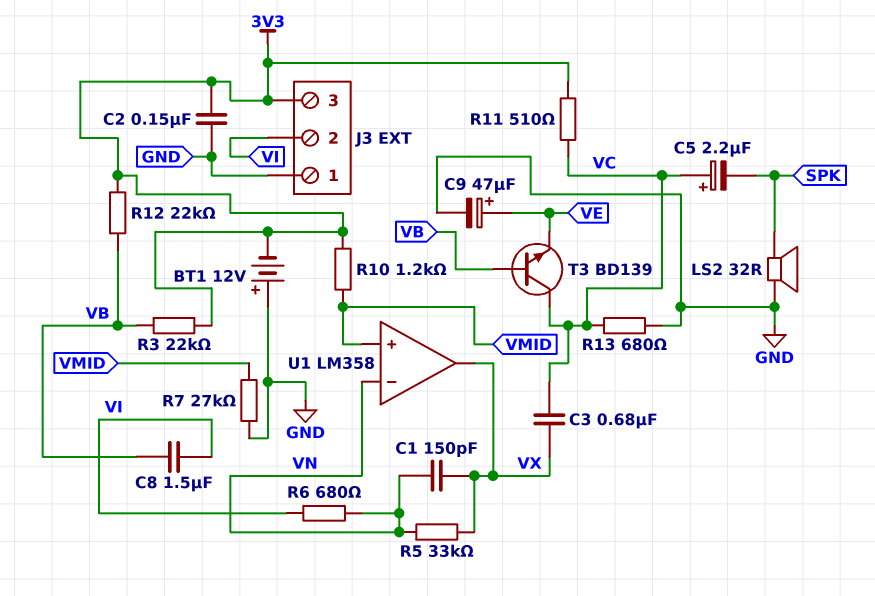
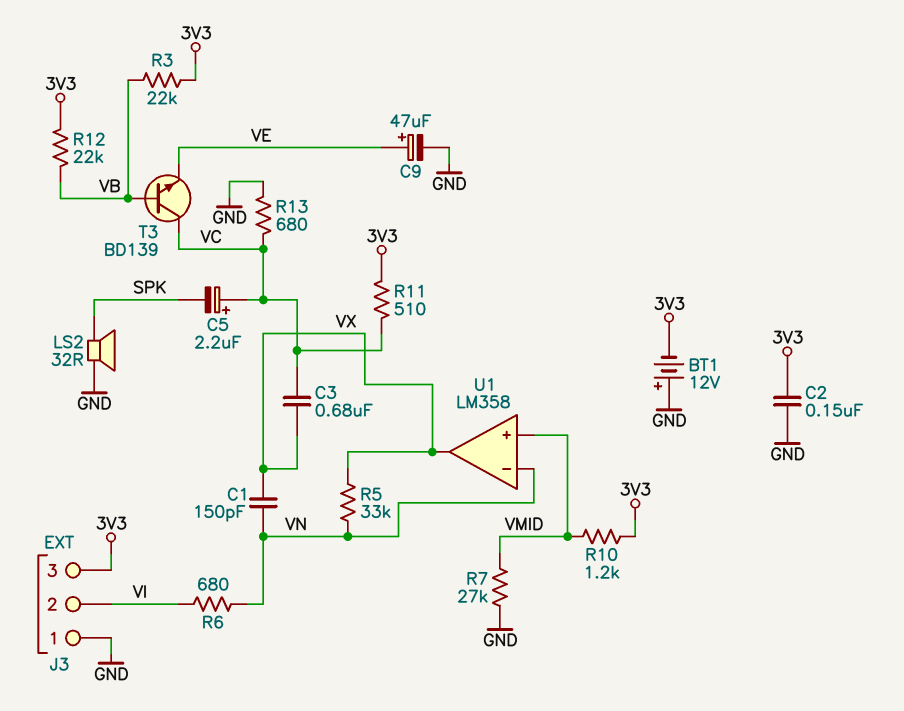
C8: 1.5uF (VB, VI) -> none

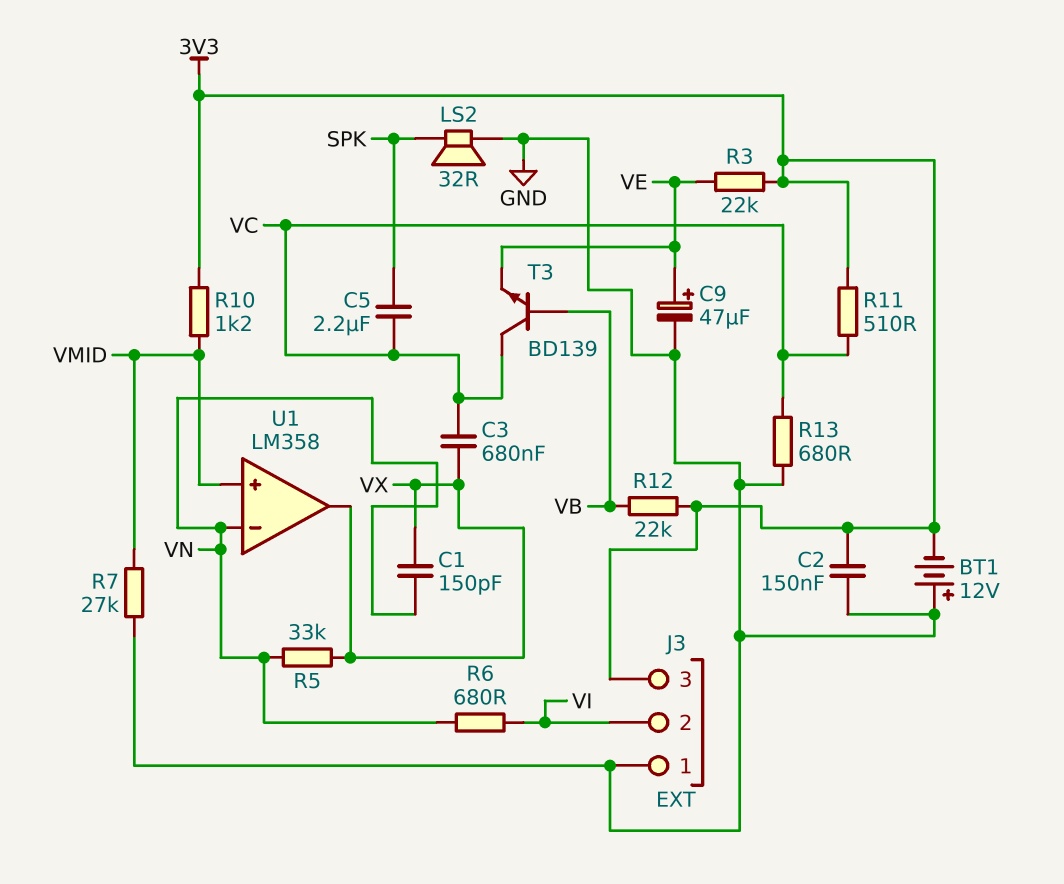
C5: 2.2uF (plus VC, minus SPK) -> 2.2uF (SPK, VC)
R3: 22k (3V3, VB) -> 22k (3V3, VE)

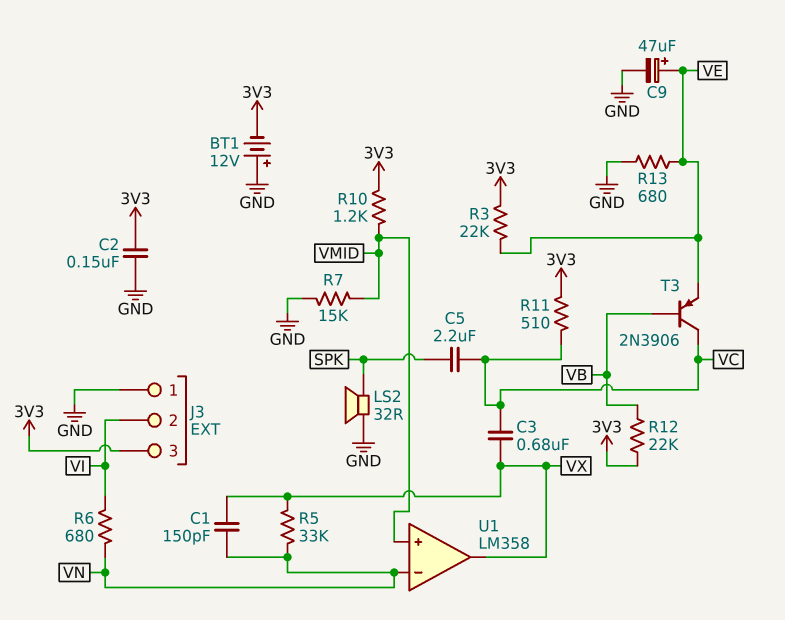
R7: 27k (GND, VMID) -> 15k (GND, VMID)
R13: 680 (GND, VC) -> 680 (GND, VE)
T3: NPN BD139 (B VB, C VC, E VE) -> PNP 2N3906 (B VB, C VC, E VE)

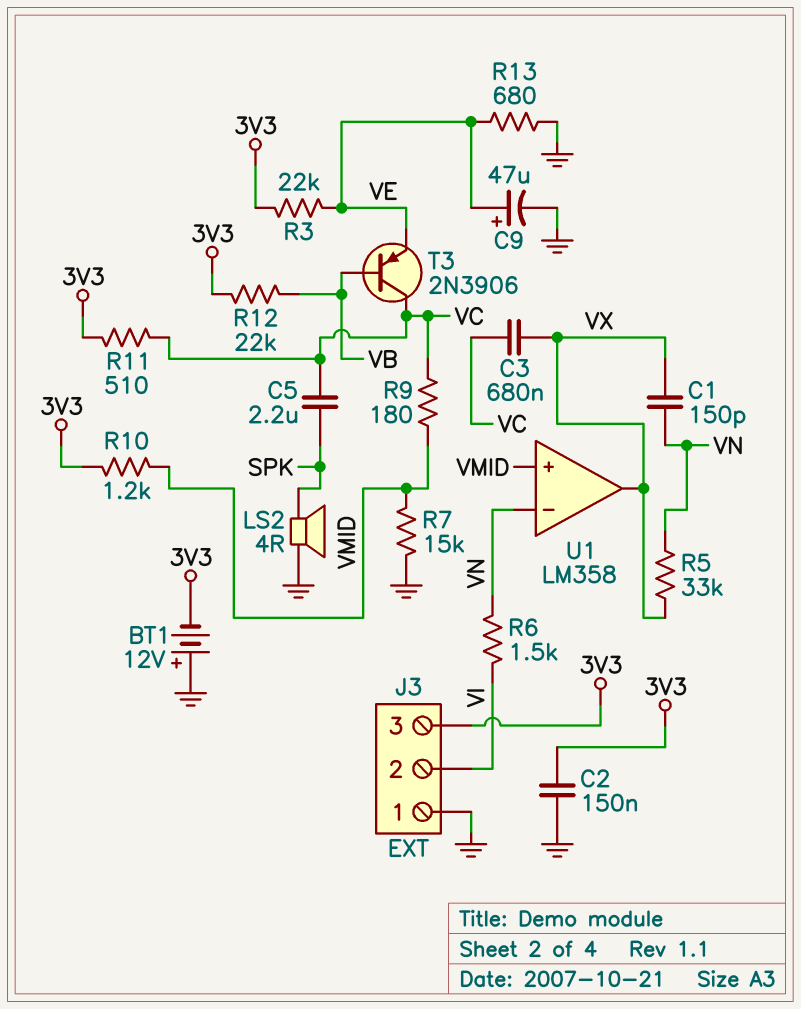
LS2: speaker 32R (GND, SPK) -> speaker 4R (GND, SPK)
R6: 680 (VI, VN) -> 1.5k (VI, VN)
R9: none -> 180 (VC, VMID)

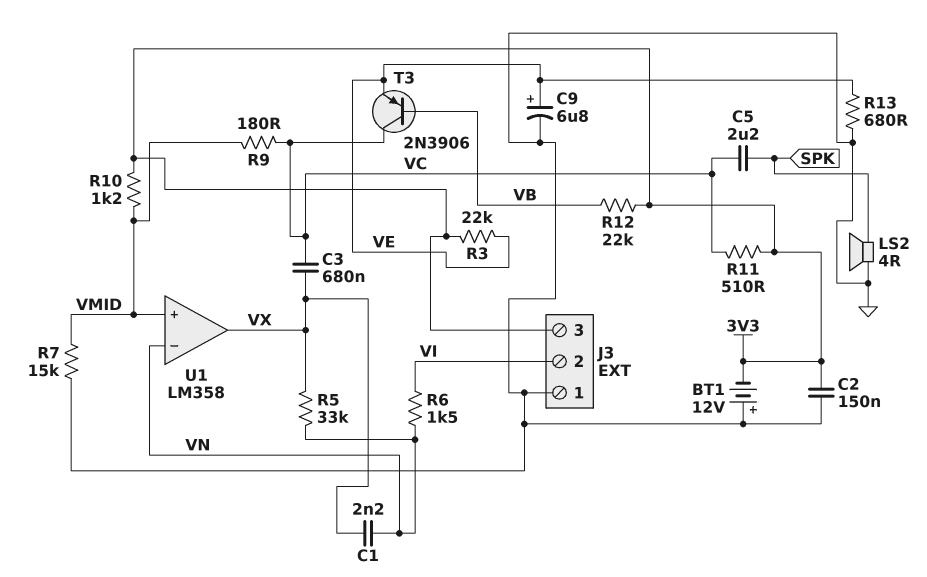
C1: 150pF (VN, VX) -> 2.2nF (VN, VX)
C9: 47uF (plus VE, minus GND) -> 6.8uF (plus VE, minus GND)

